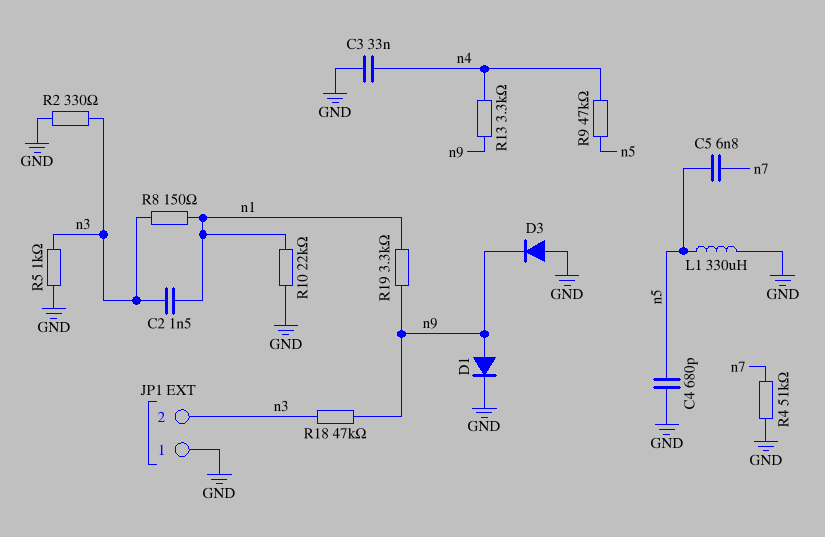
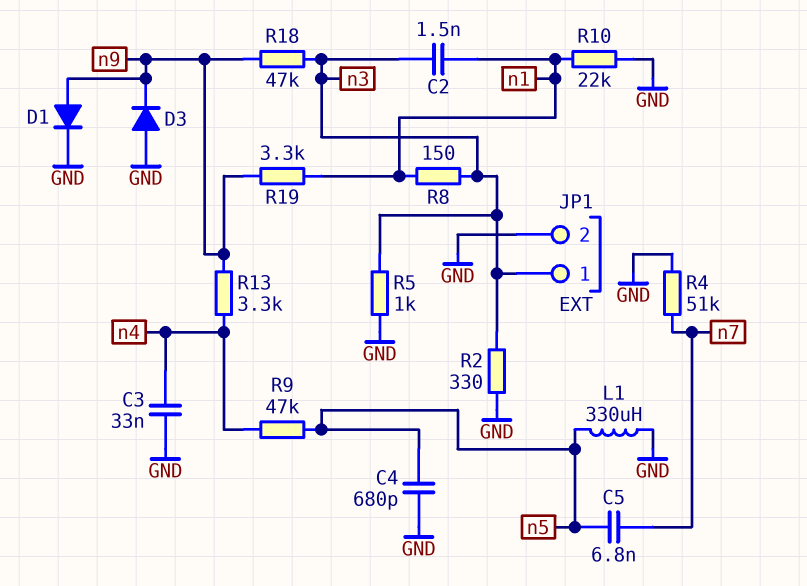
JP1 pin 1: GND -> n3
JP1 pin 2: n3 -> GND

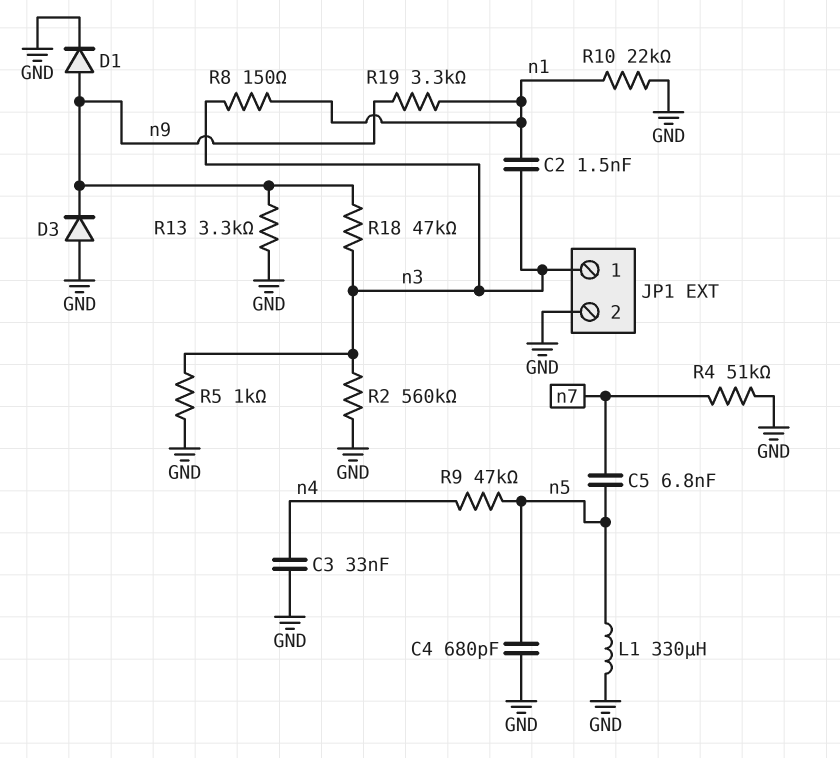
R2: 330 (GND, n3) -> 560k (GND, n3)
R13: 3.3k (n4, n9) -> 3.3k (GND, n9)

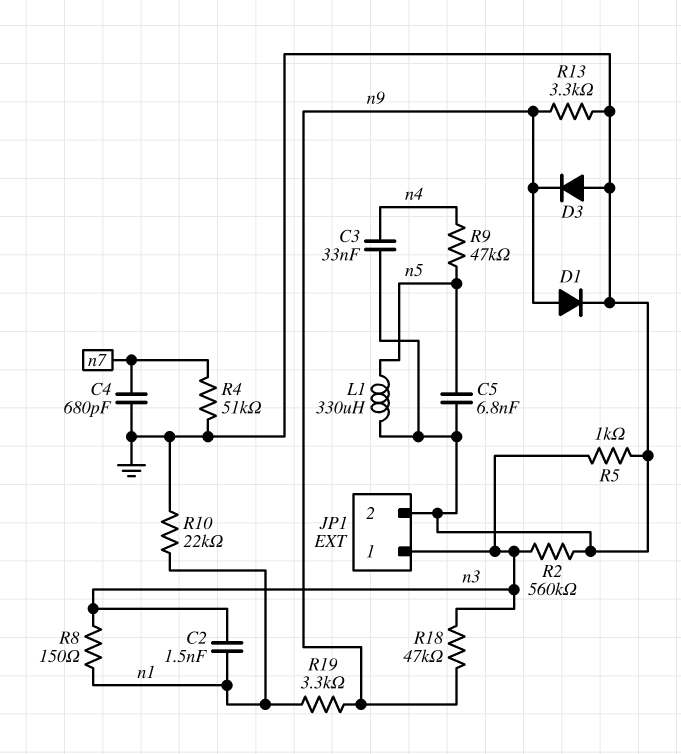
C4: 680pF (GND, n5) -> 680pF (GND, n7)
C5: 6.8nF (n5, n7) -> 6.8nF (GND, n5)

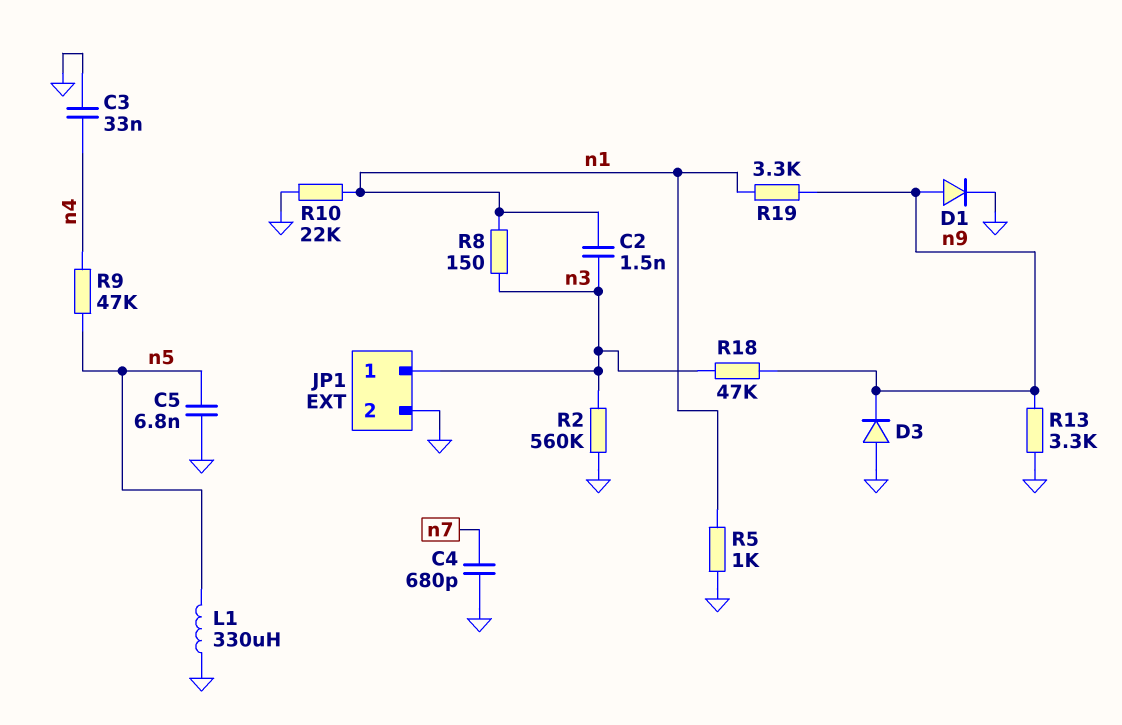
R4: 51k (GND, n7) -> none
R5: 1k (GND, n3) -> 1k (GND, n1)

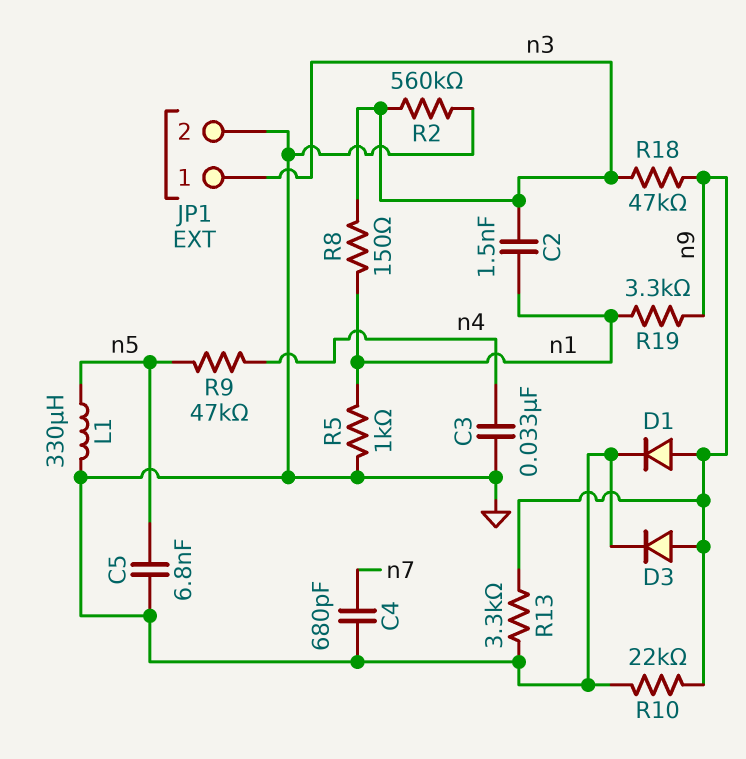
D3: diode (A GND, K n9) -> diode (A n9, K GND)
R10: 22k (GND, n1) -> 22k (GND, n9)

